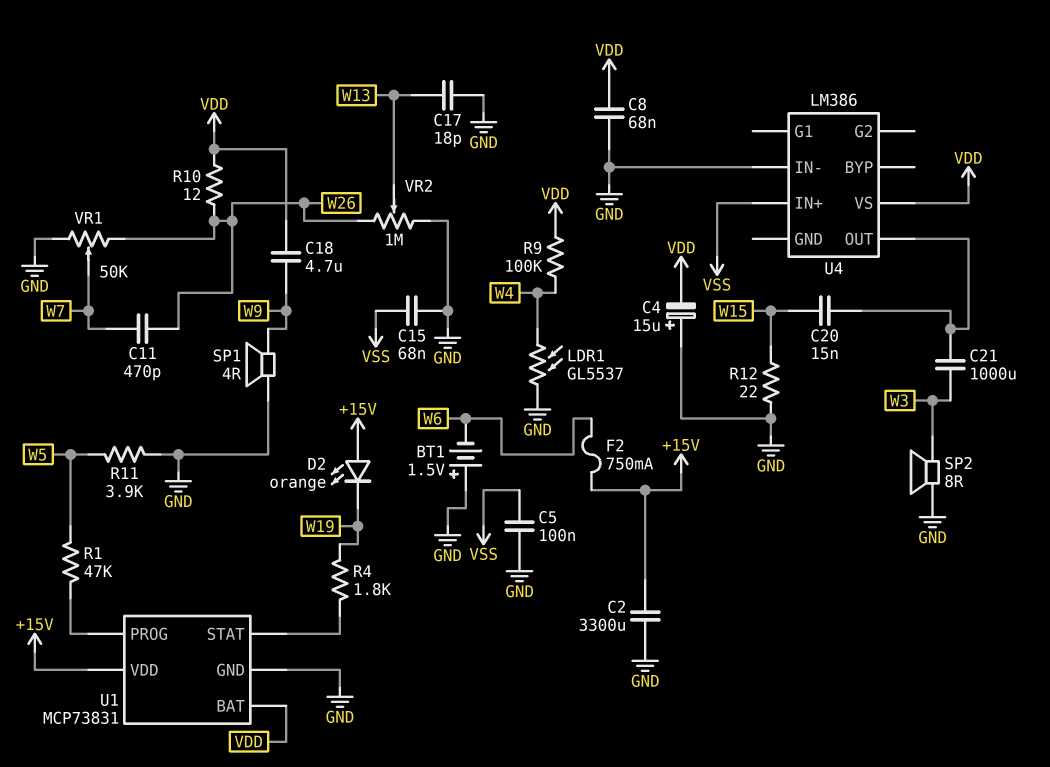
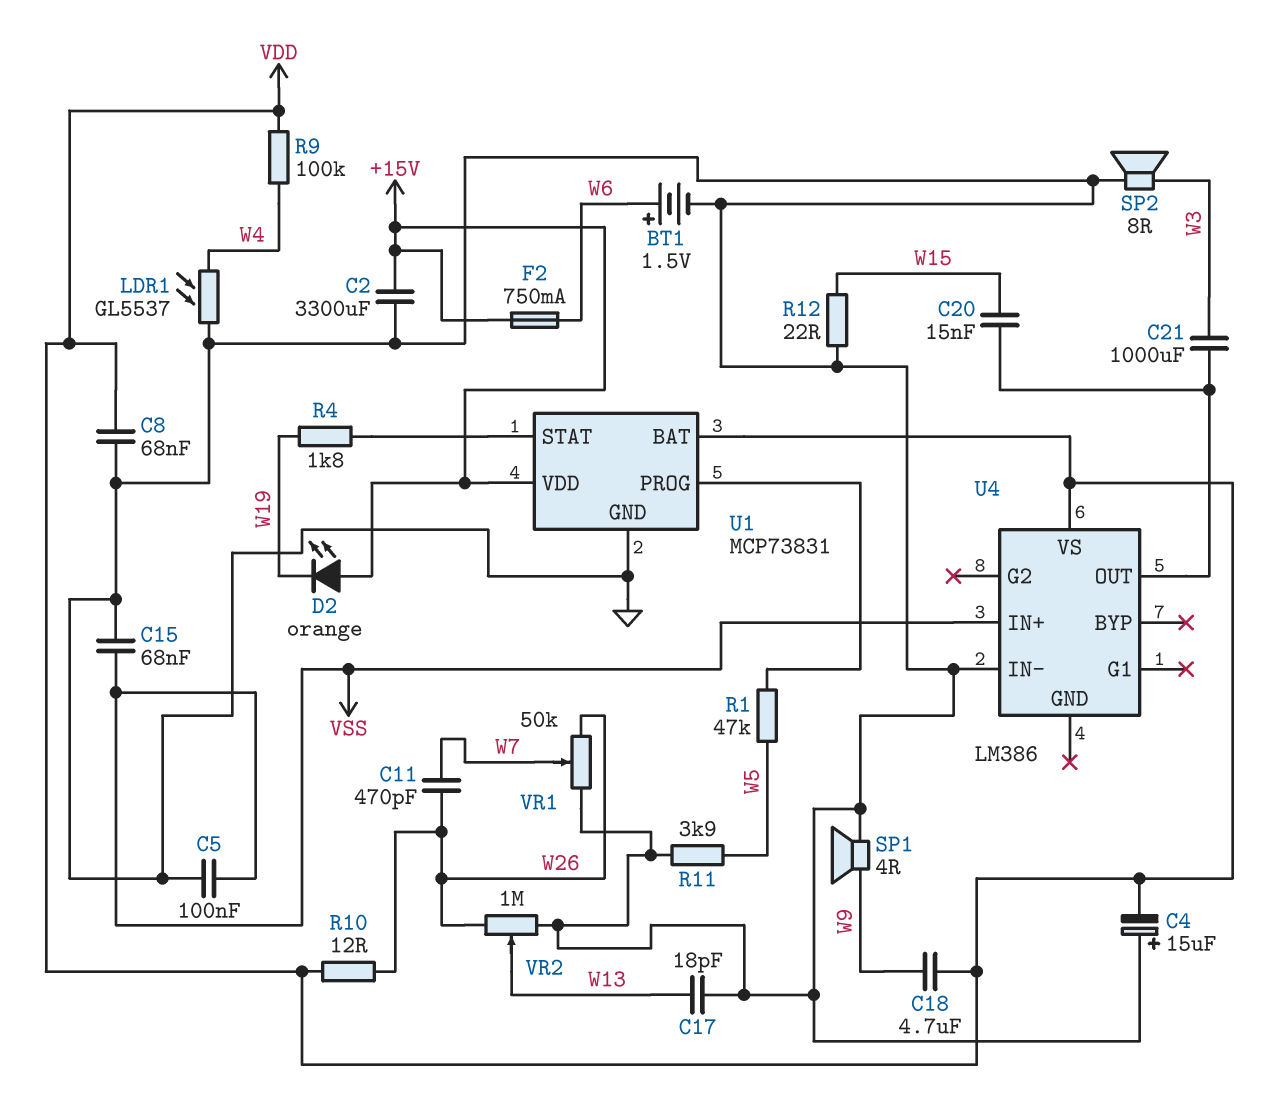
BT1: 1.5V (plus GND, minus W6) -> 1.5V (plus W6, minus GND)

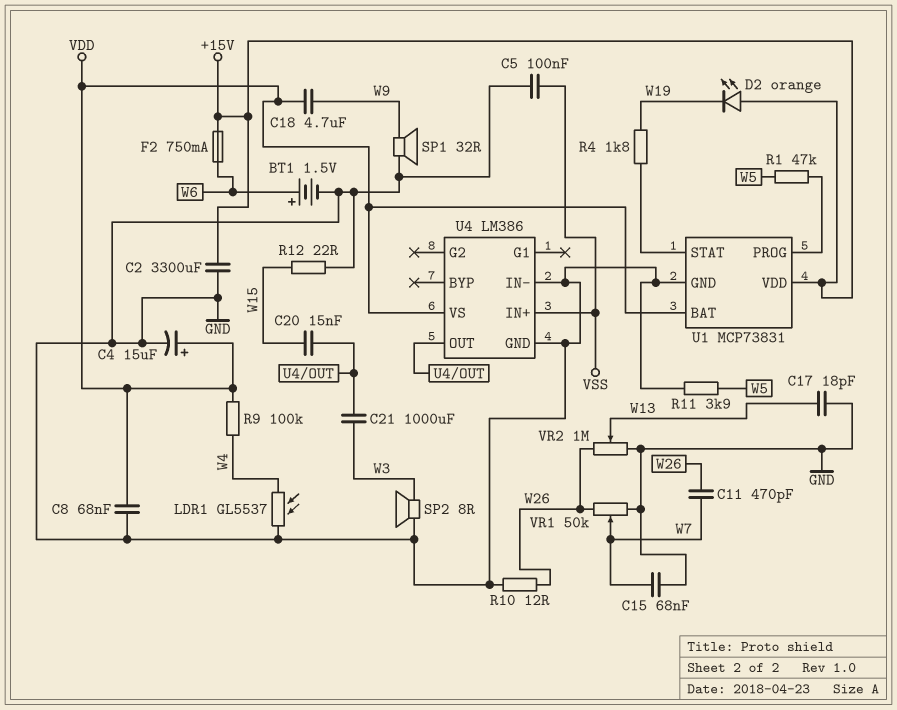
C4: 15uF (plus GND, minus VDD) -> 15uF (plus VDD, minus GND)
C15: 68nF (GND, VSS) -> 68nF (GND, W7)
R10: 12 (VDD, W26) -> 12 (GND, W26)
SP1: speaker 4R (GND, W9) -> speaker 32R (GND, W9)
U4 pin GND: none -> GND

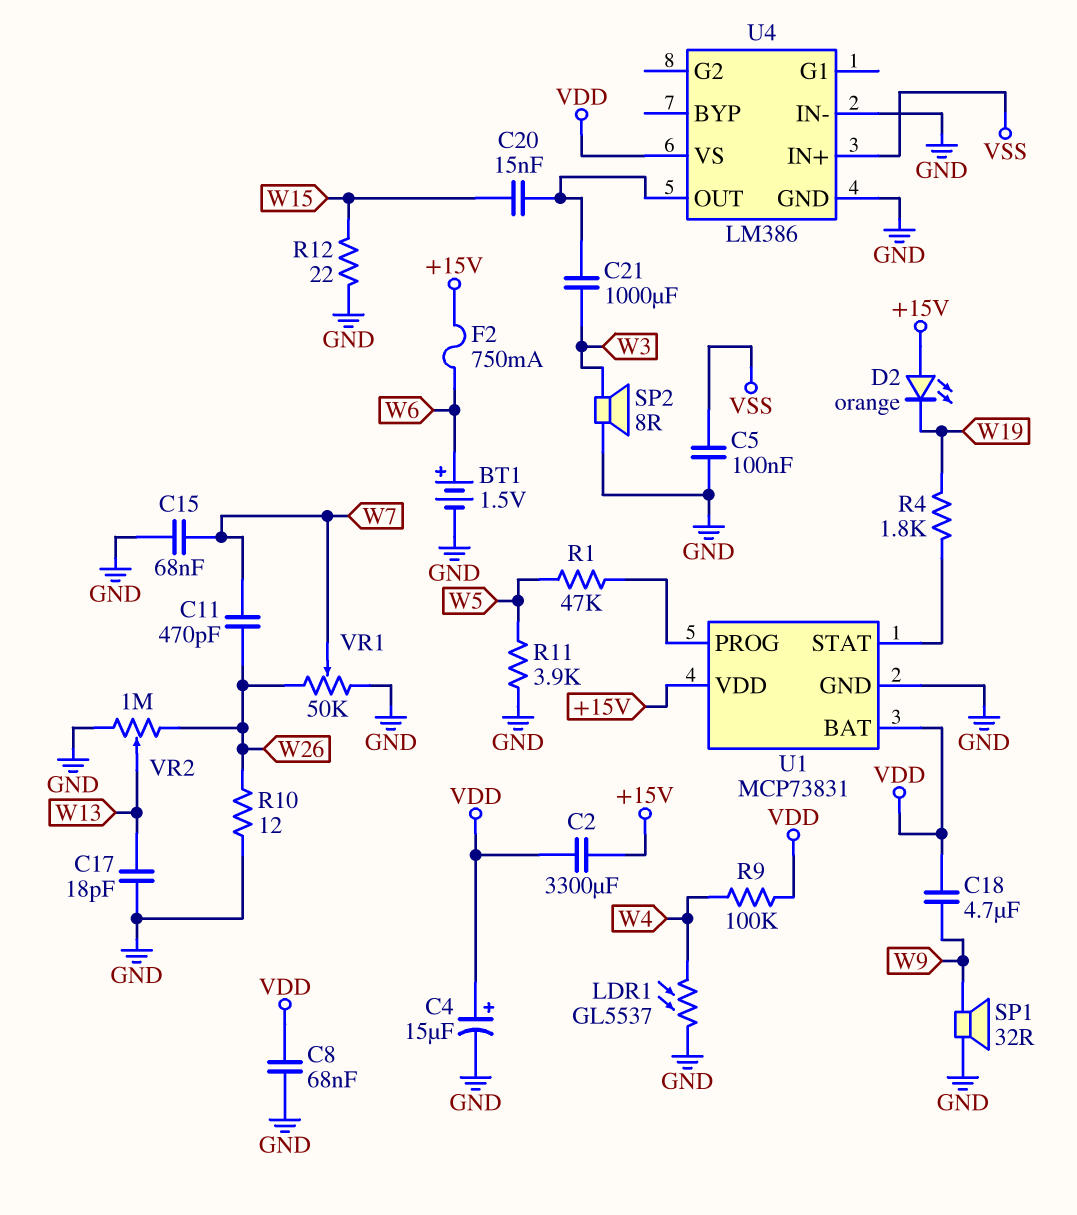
C2: 3300uF (+15V, GND) -> 3300uF (+15V, VDD)

